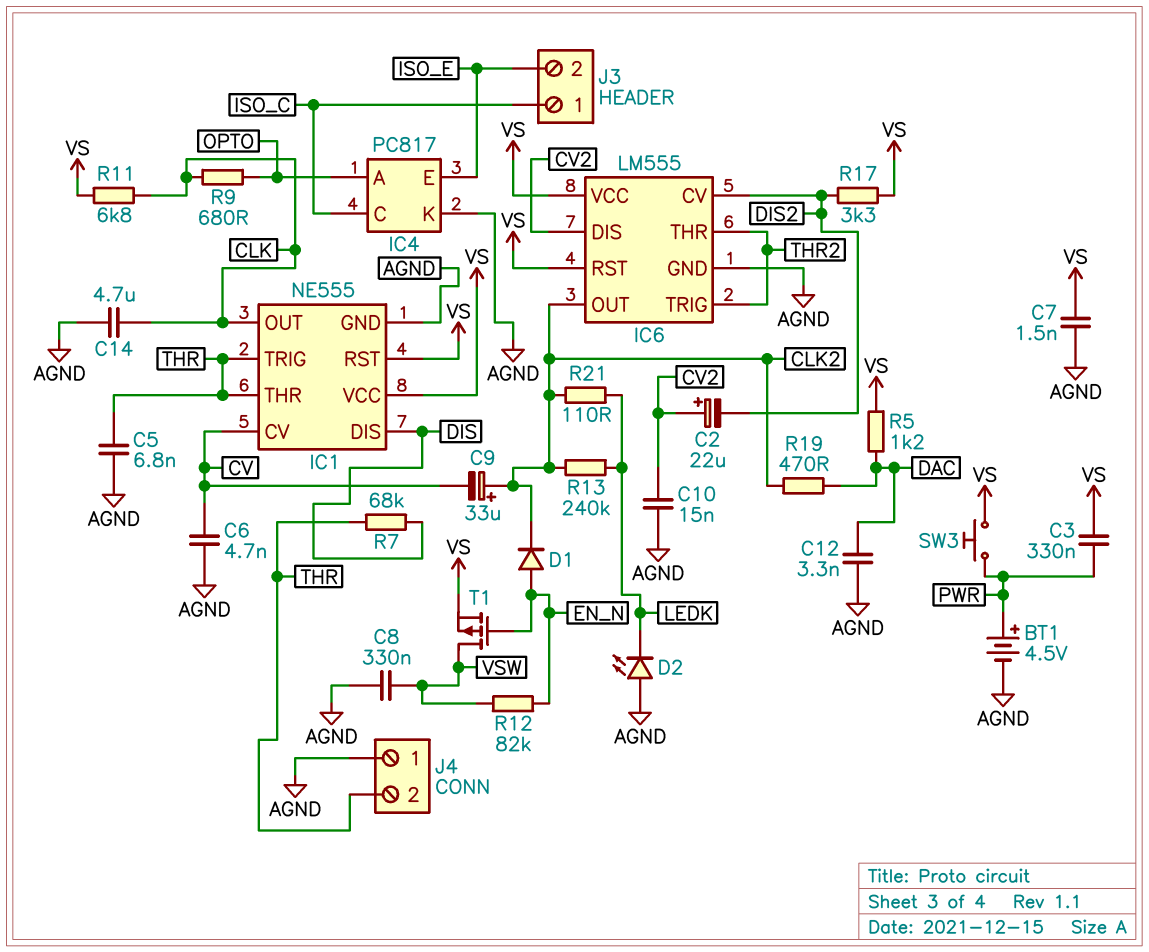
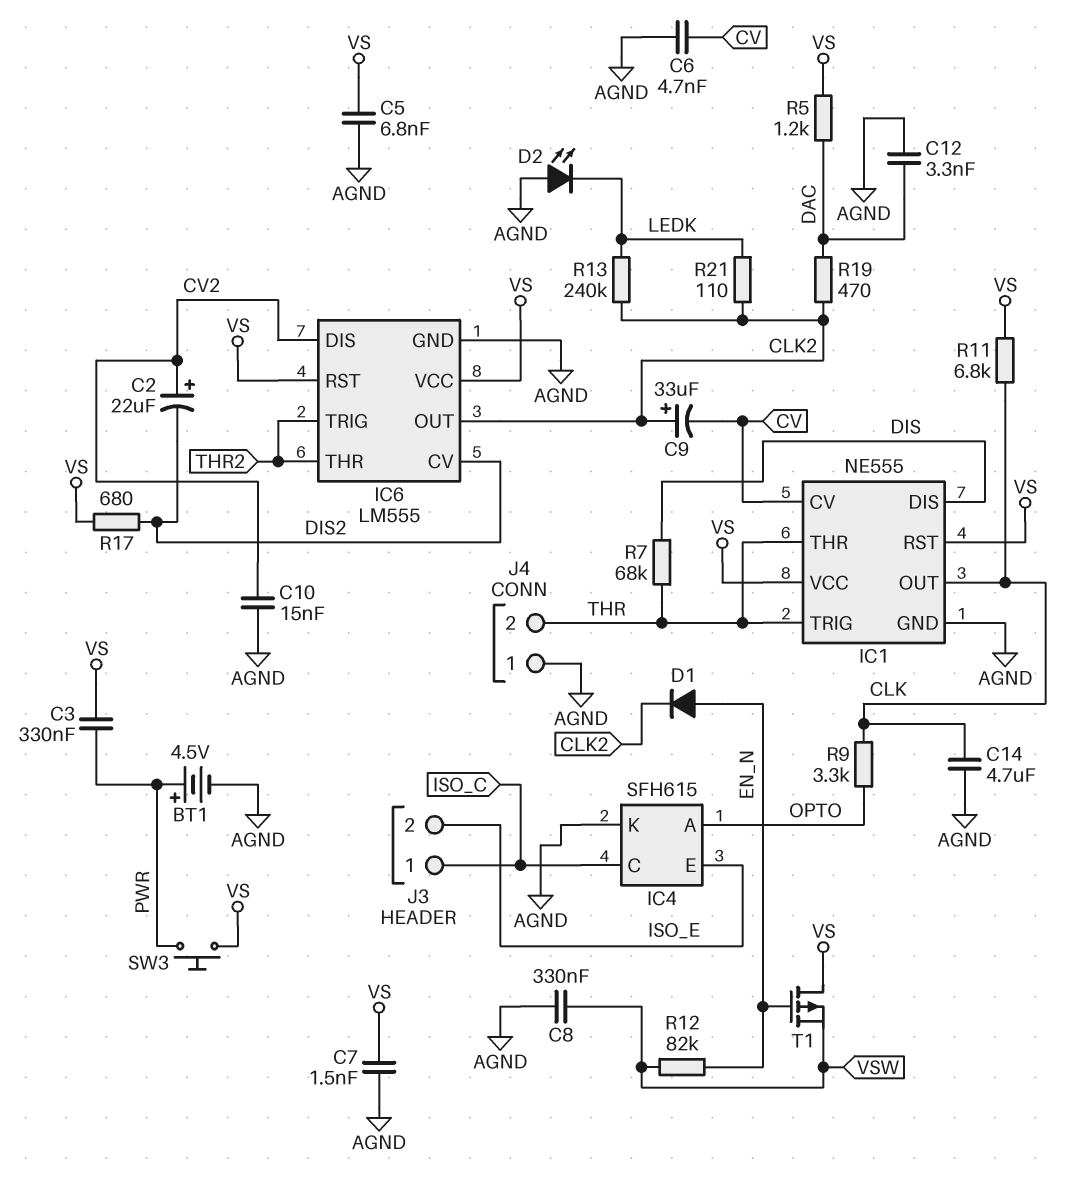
C5: 6.8nF (AGND, THR) -> 6.8nF (AGND, VS)
IC4: PC817 -> SFH615
R9: 680 (CLK, OPTO) -> 3.3k (CLK, OPTO)
R17: 3.3k (DIS2, VS) -> 680 (DIS2, VS)
T1: PMOS (G EN_N, D VSW, S VS) -> PMOS (G EN_N, D VS, S VSW)

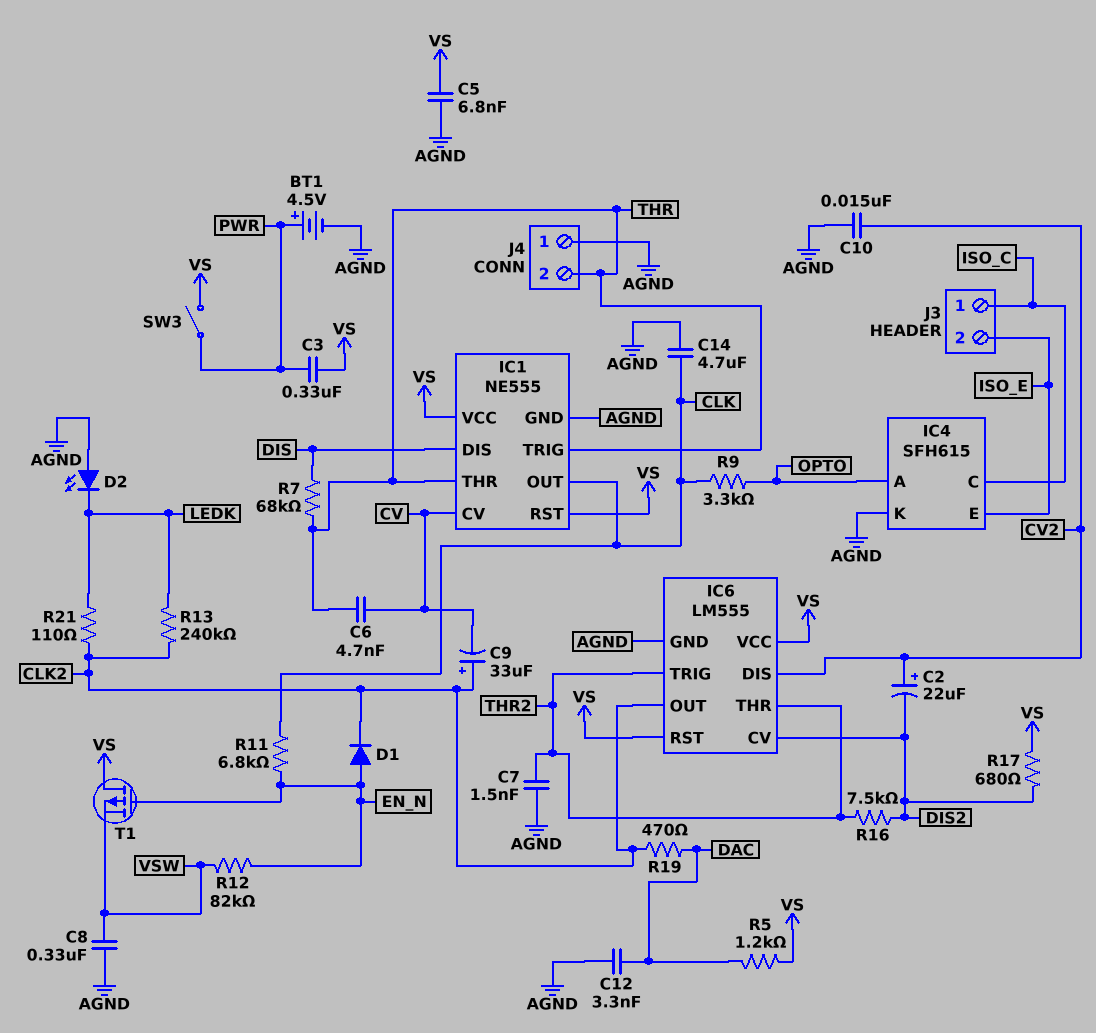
C6: 4.7nF (AGND, CV) -> 4.7nF (CV, THR)
C7: 1.5nF (AGND, VS) -> 1.5nF (AGND, THR2)
R11: 6.8k (CLK, VS) -> 6.8k (CLK, EN_N)
R16: none -> 7.5k (DIS2, THR2)
SW3: button (PWR, VS) -> switch (PWR, VS)

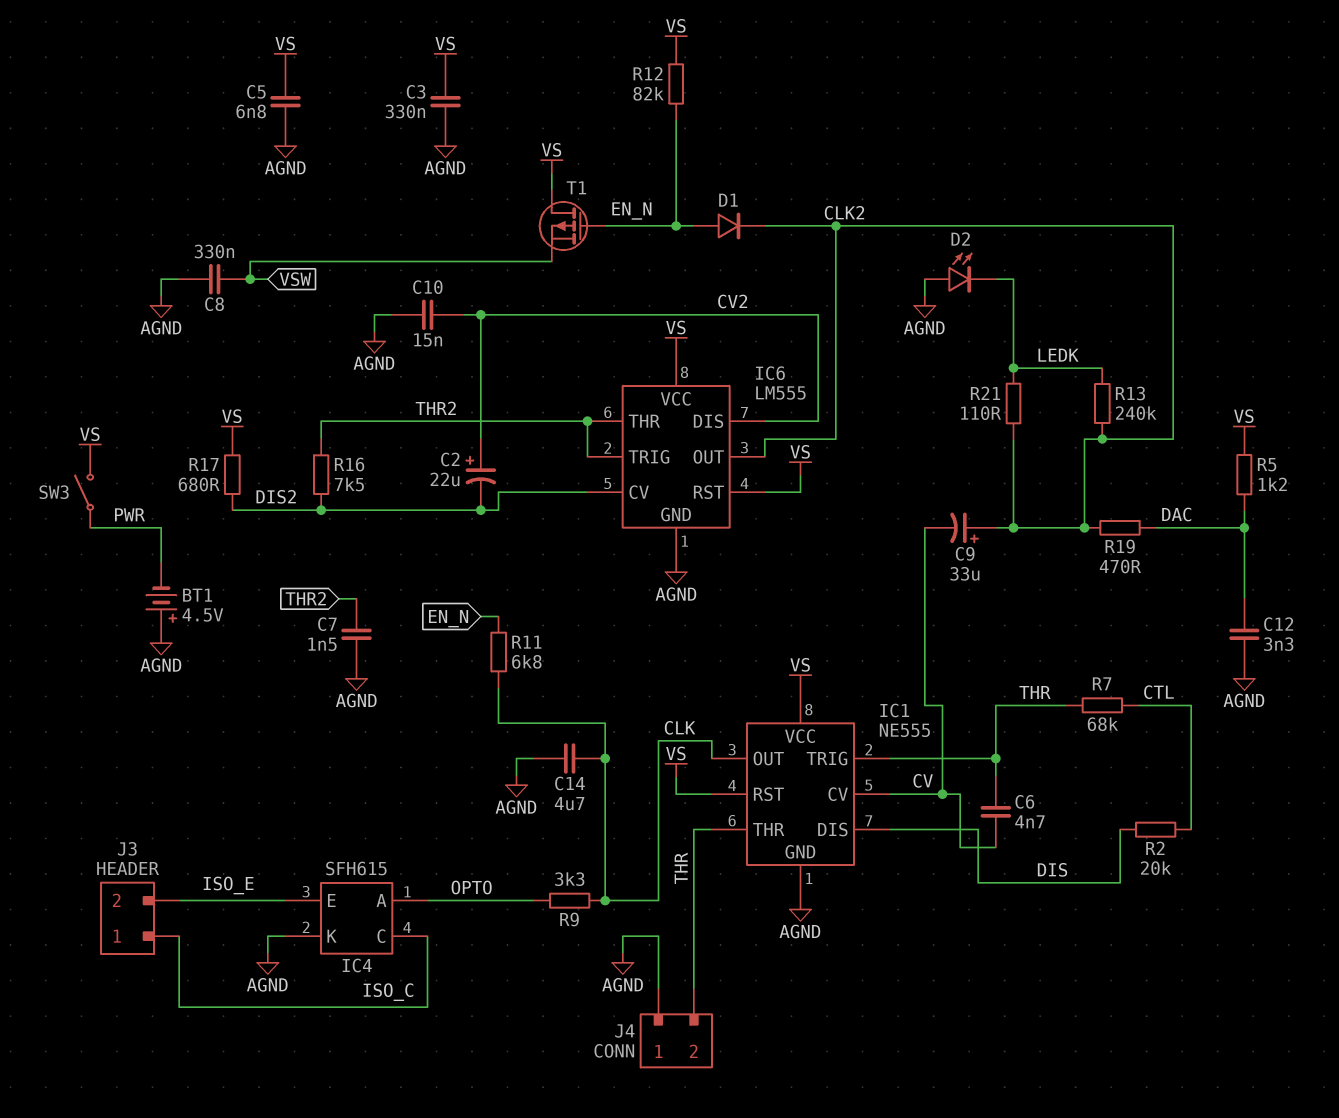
BT1: 4.5V (plus PWR, minus AGND) -> 4.5V (plus AGND, minus PWR)
C3: 330nF (PWR, VS) -> 330nF (AGND, VS)
R2: none -> 20k (CTL, DIS)
R7: 68k (DIS, THR) -> 68k (CTL, THR)
R12: 82k (EN_N, VSW) -> 82k (EN_N, VS)

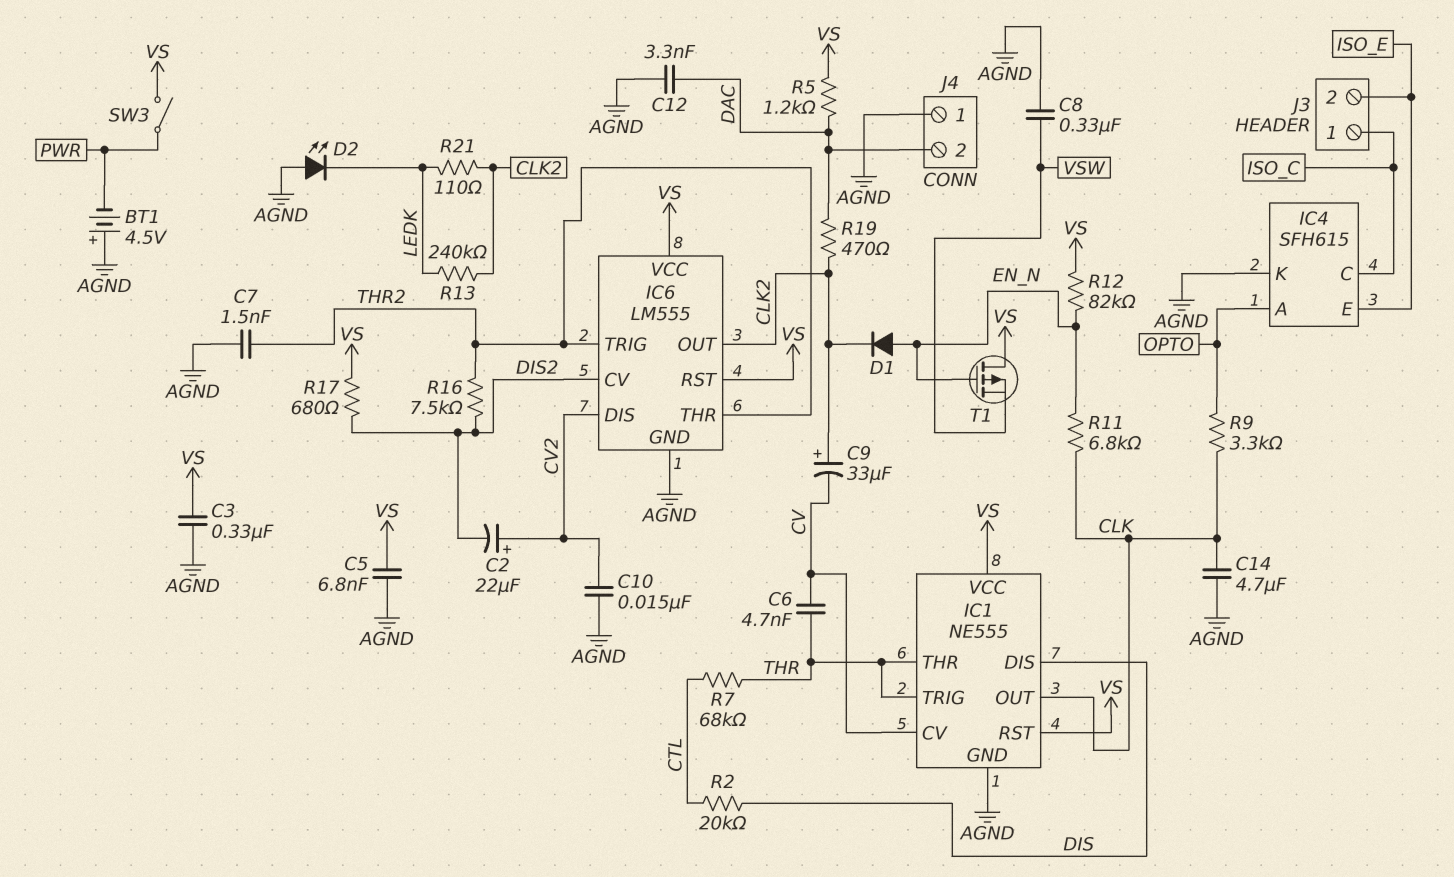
J4 pin 2: THR -> DAC

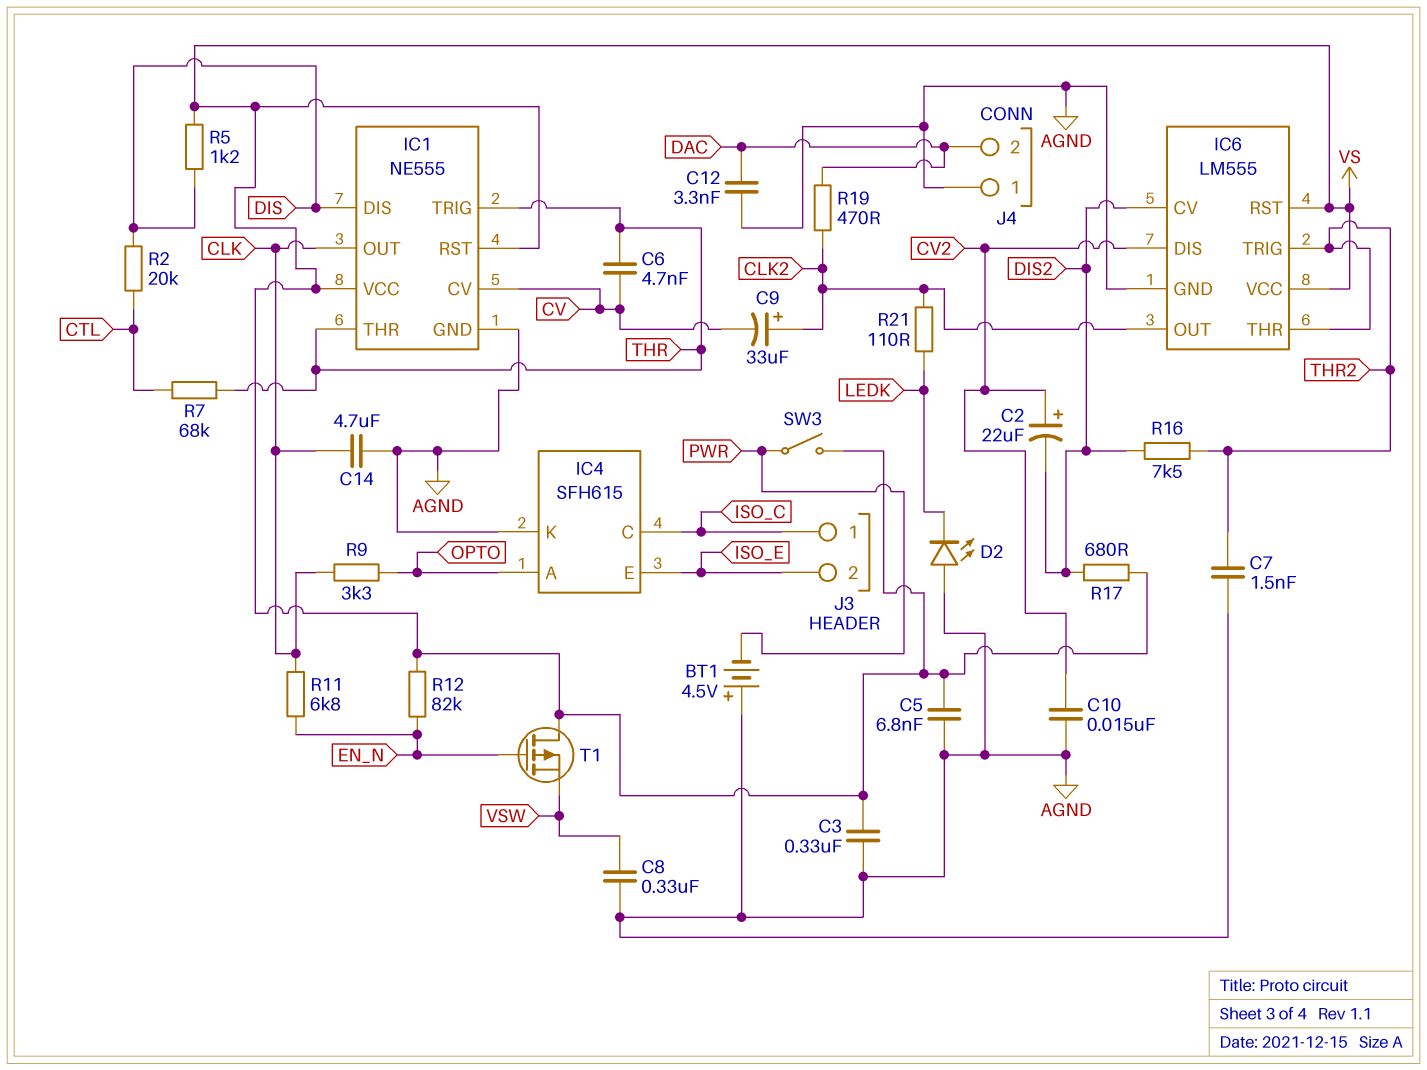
D1: diode (A EN_N, K CLK2) -> none
R5: 1.2k (DAC, VS) -> 1.2k (DIS, VS)
R13: 240k (CLK2, LEDK) -> none

